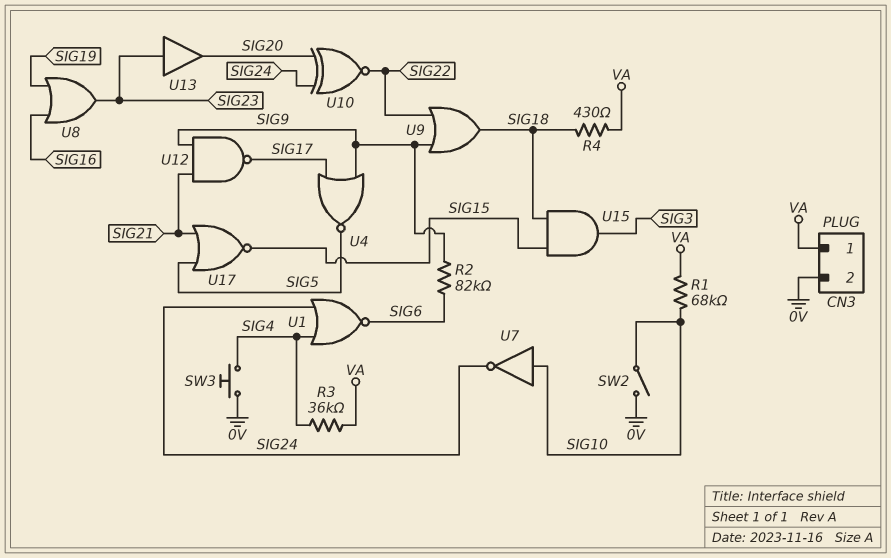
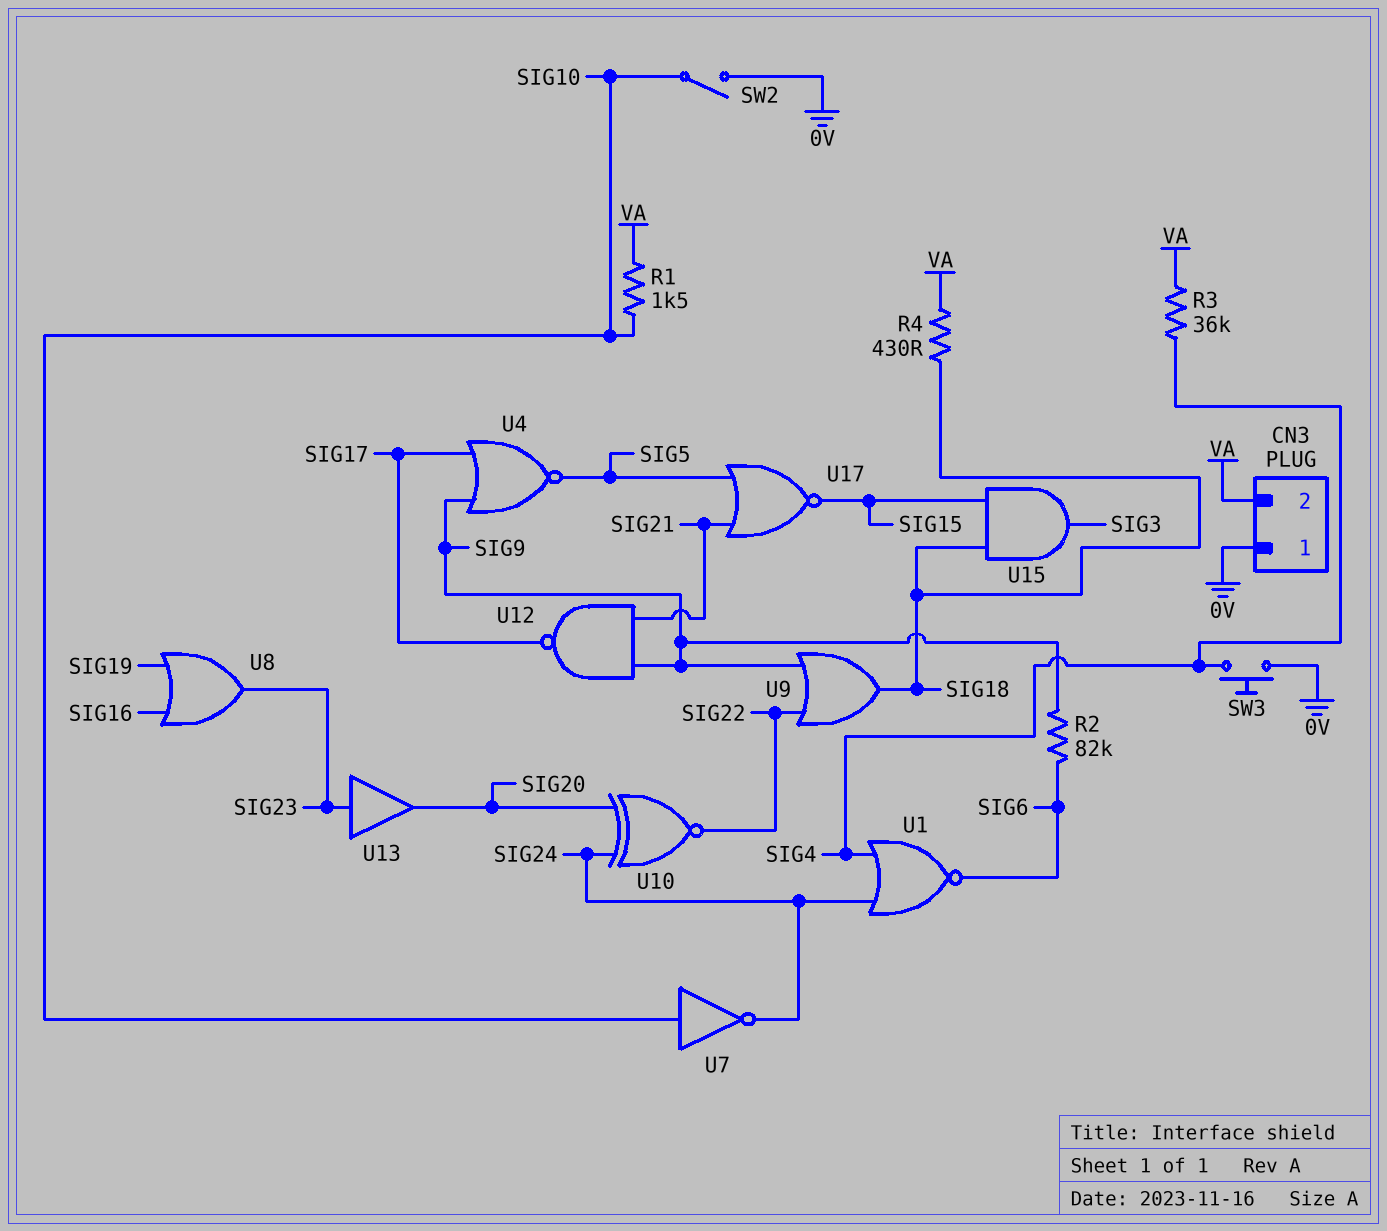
CN3 pin 1: VA -> 0V
CN3 pin 2: 0V -> VA
R1: 68k (SIG10, VA) -> 1.5k (SIG10, VA)

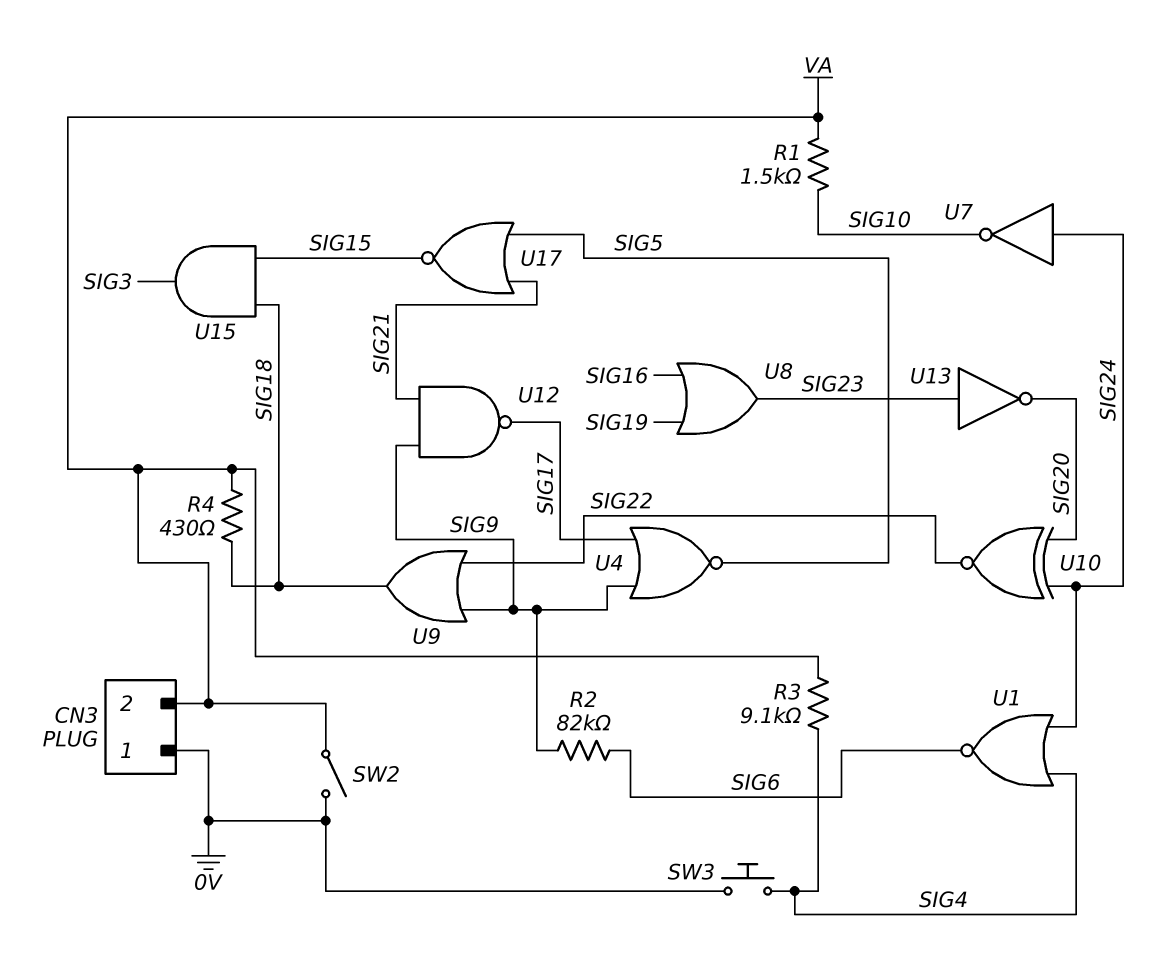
R3: 36k (SIG4, VA) -> 9.1k (SIG4, VA)
SW2: switch (0V, SIG10) -> switch (0V, VA)
U7: NOT (in SIG10, out SIG24) -> NOT (in SIG24, out SIG10)
U13: buffer (in SIG23, out SIG20) -> NOT (in SIG23, out SIG20)

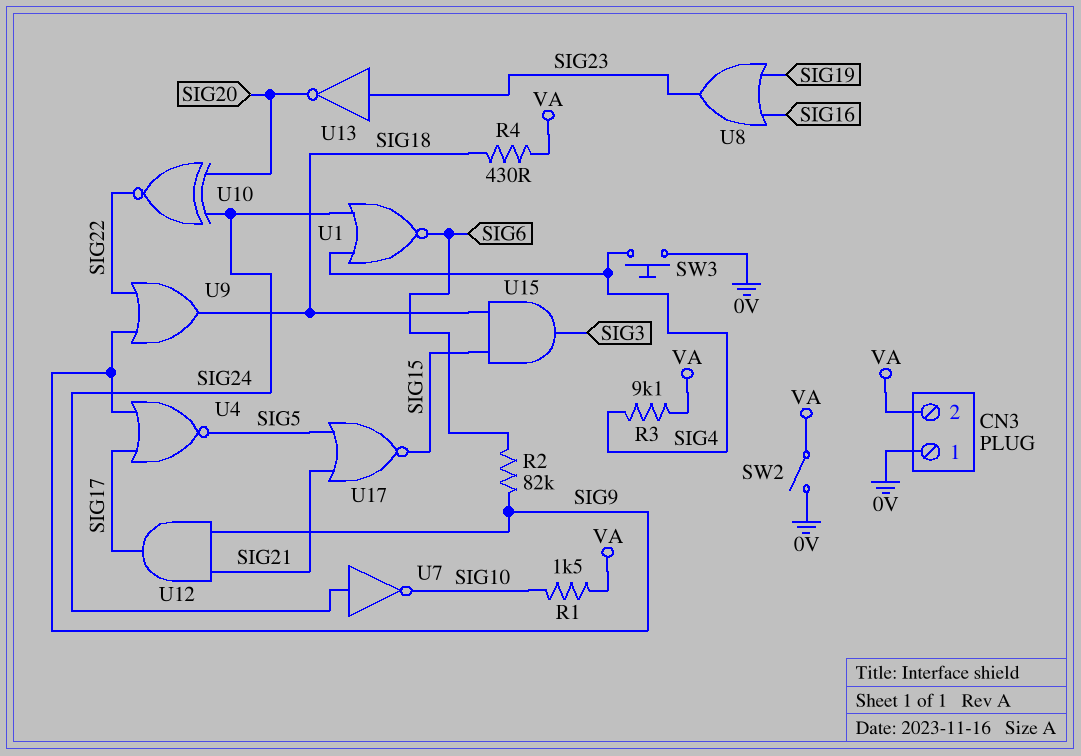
U12: NAND (in SIG9, in SIG21, out SIG17) -> AND (in SIG9, in SIG21, out SIG17)

